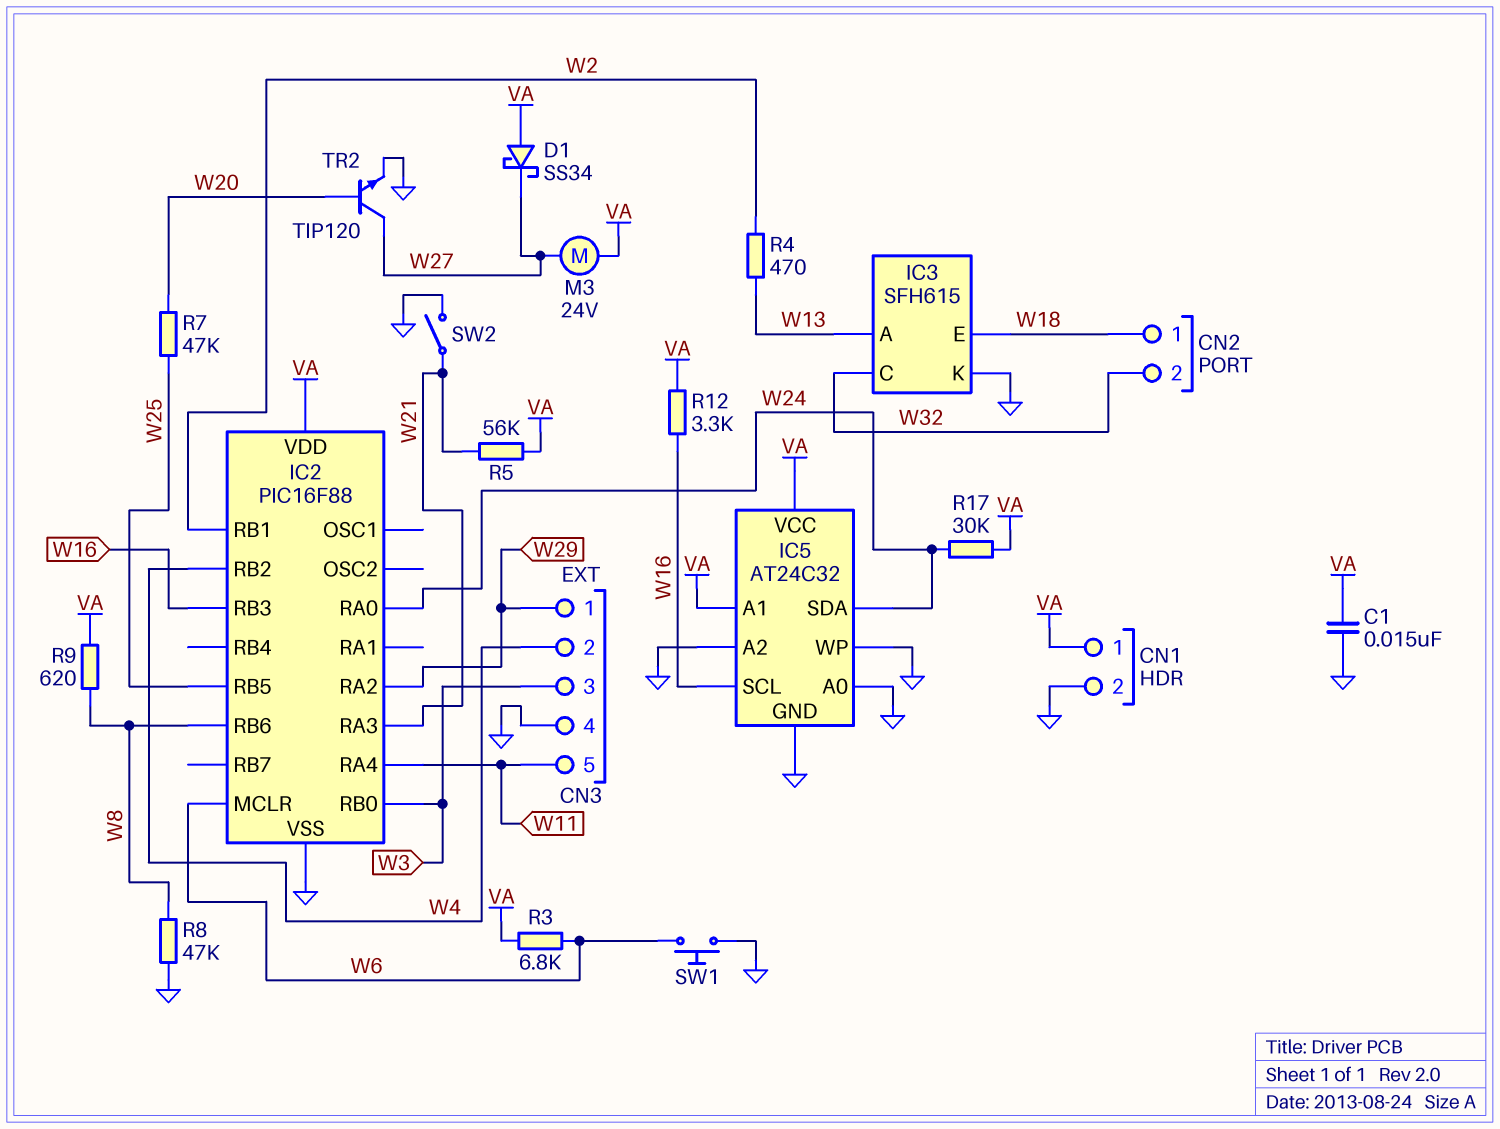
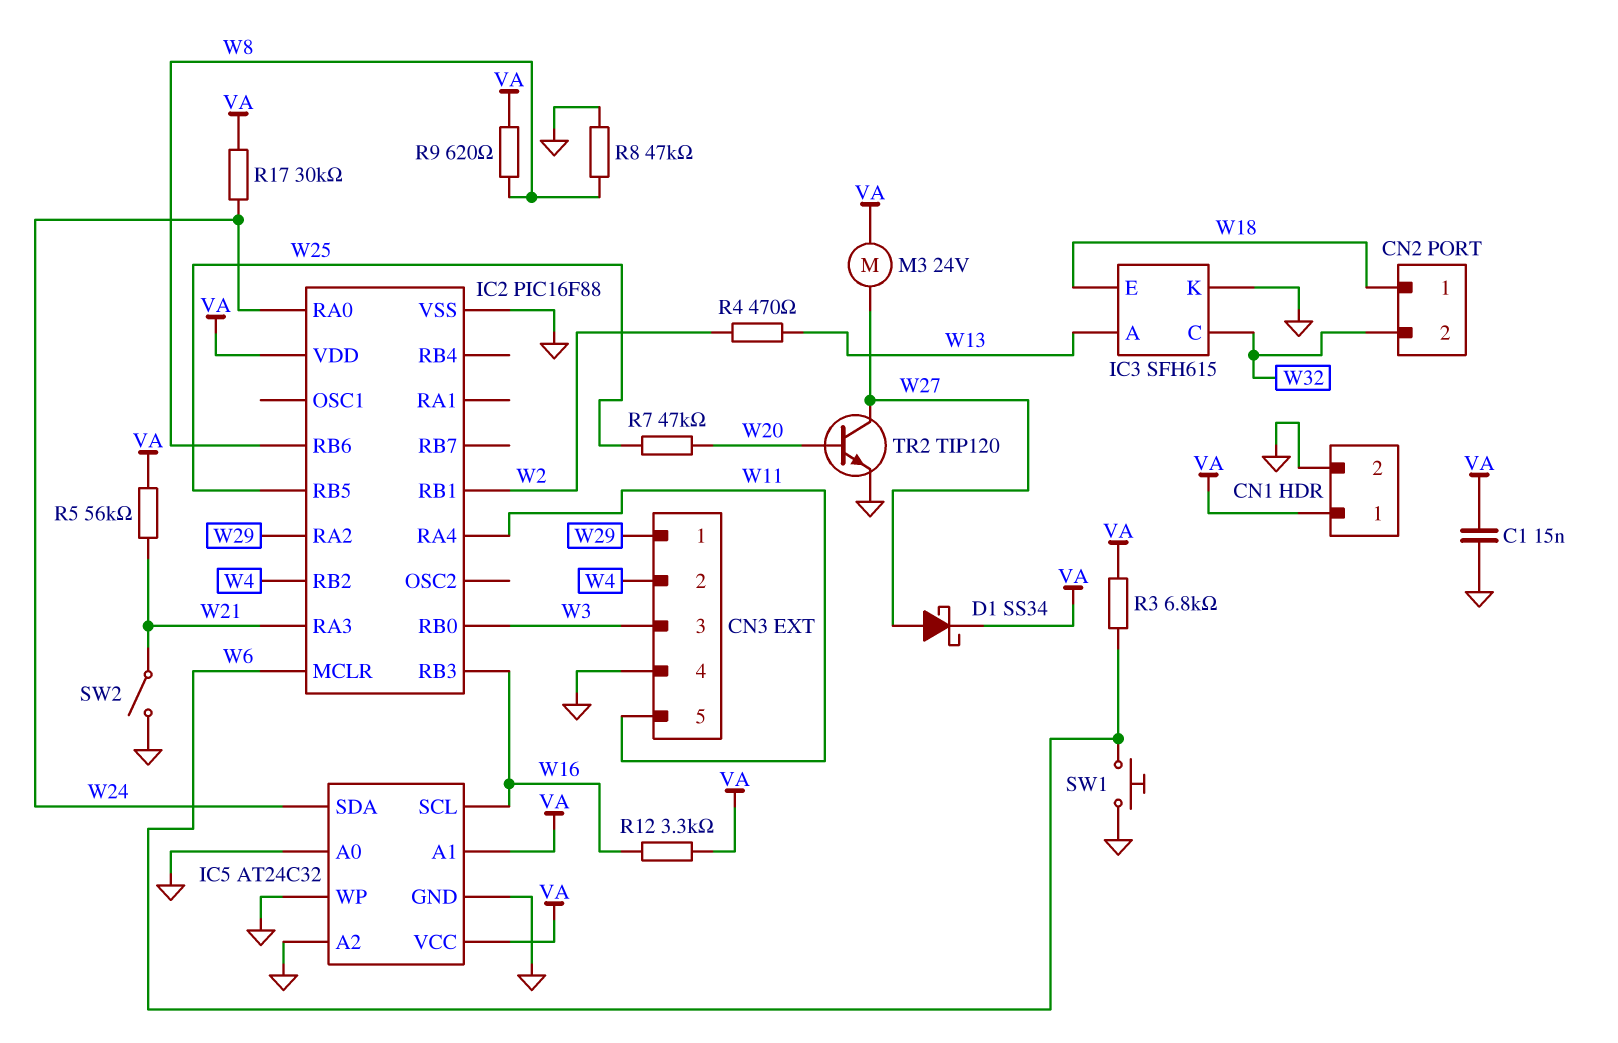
D1: schottky SS34 (A VA, K W27) -> schottky SS34 (A W27, K VA)

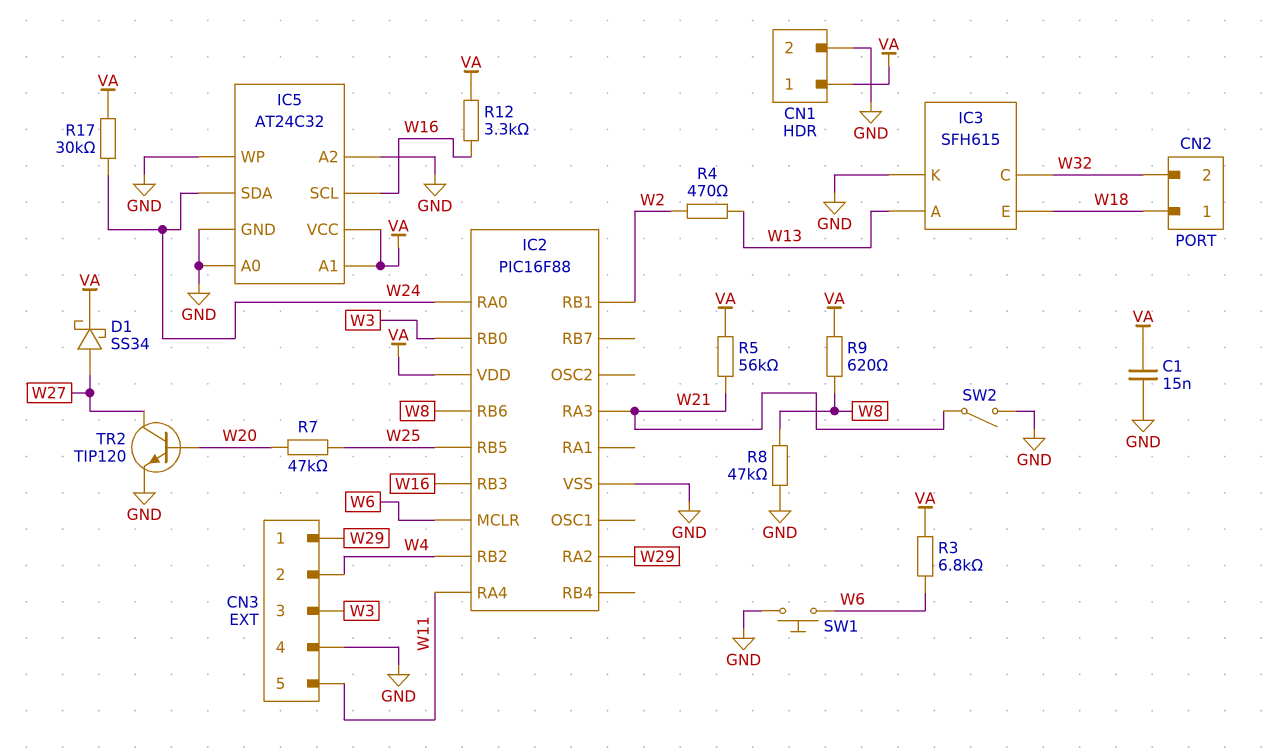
M3: motor 24V (VA, W27) -> none

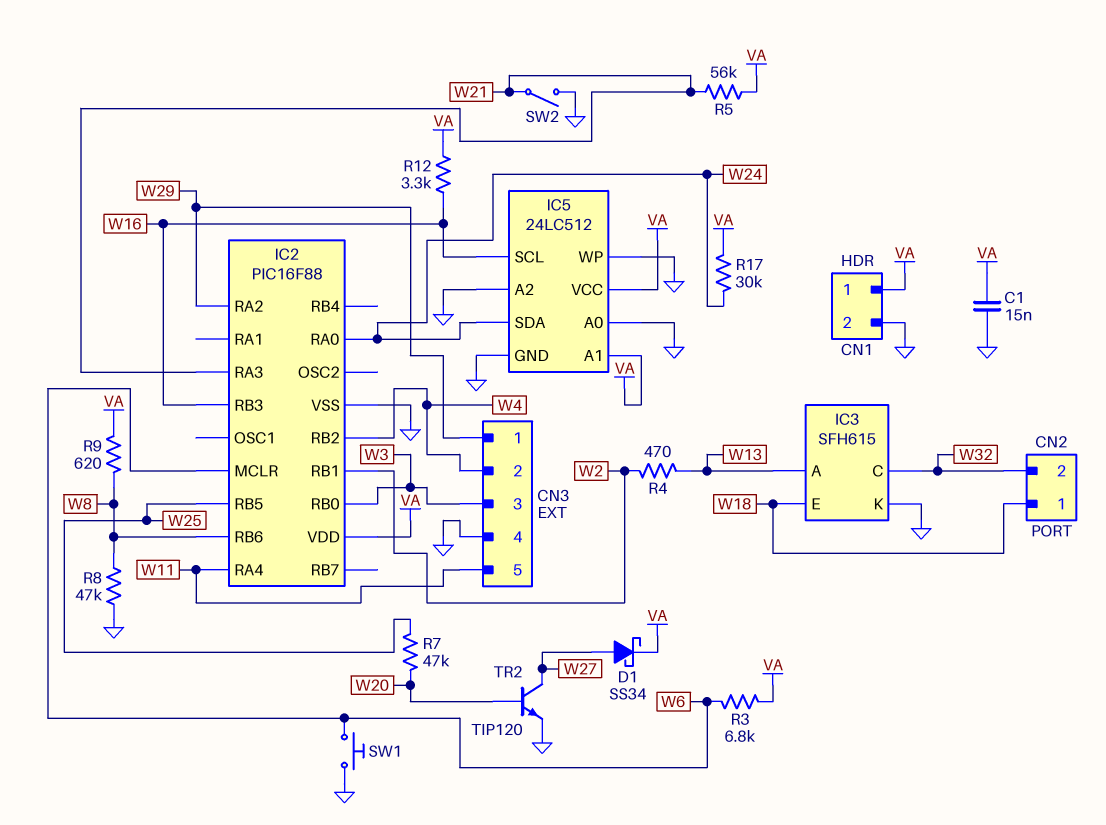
IC5: AT24C32 -> 24LC512

